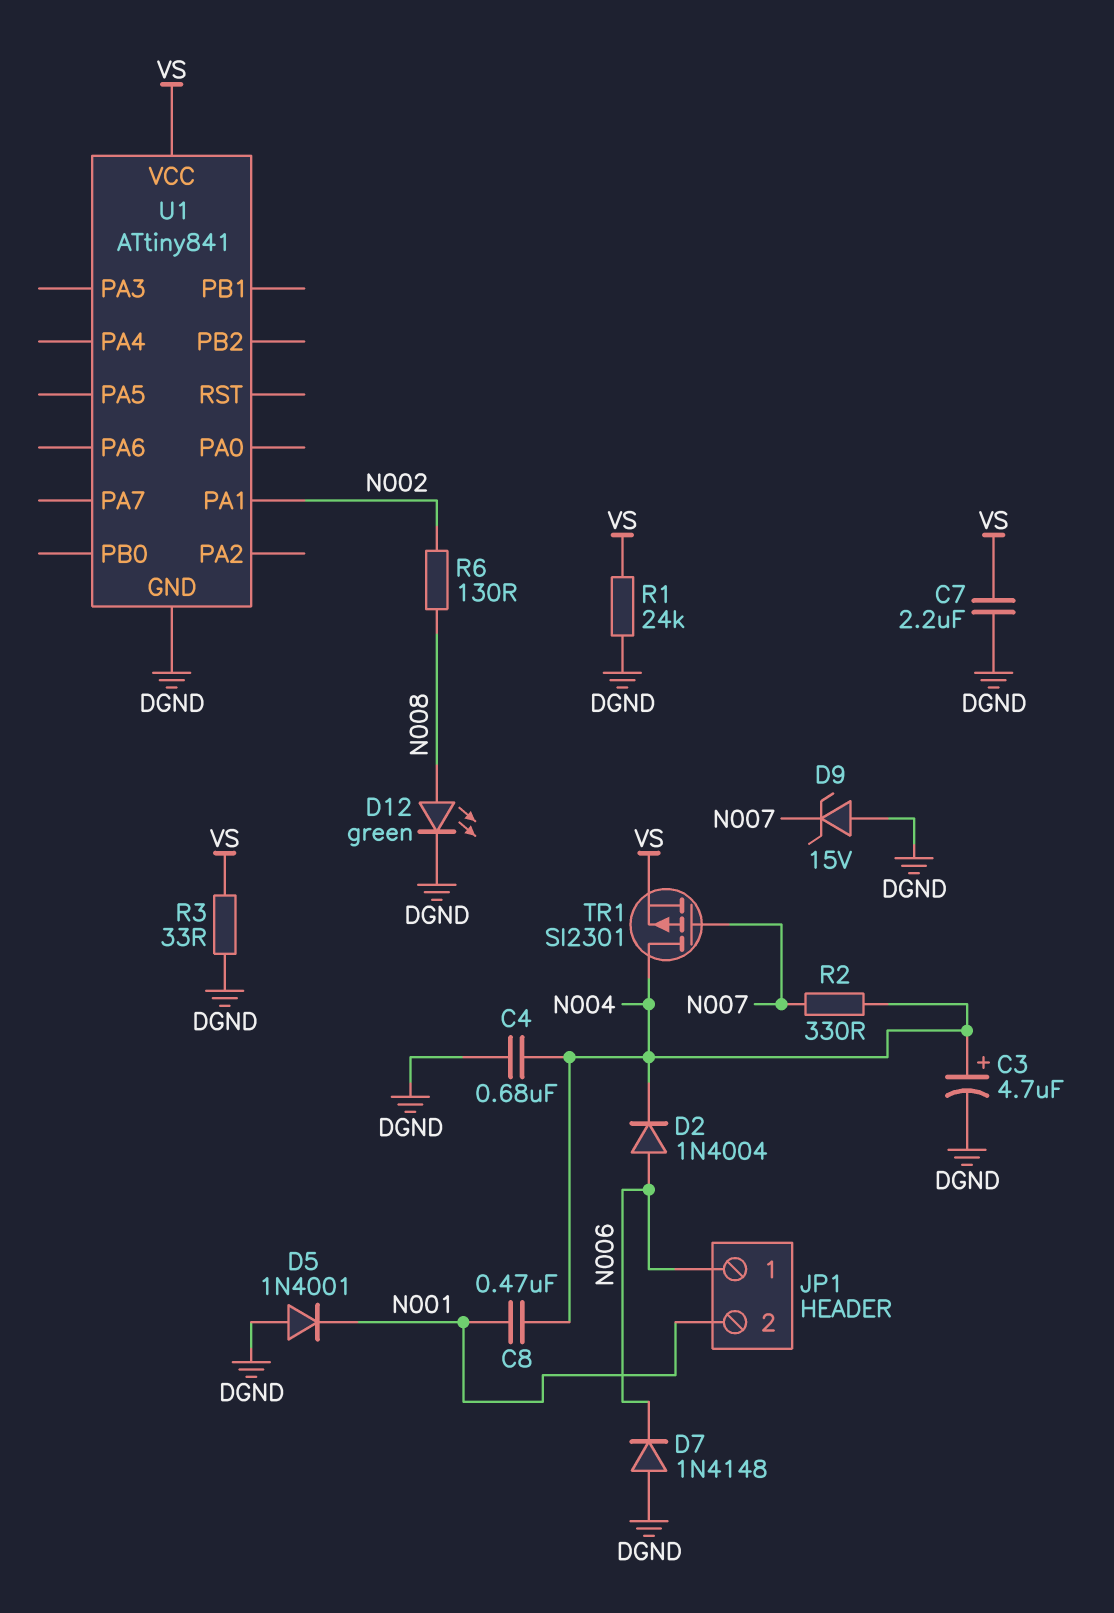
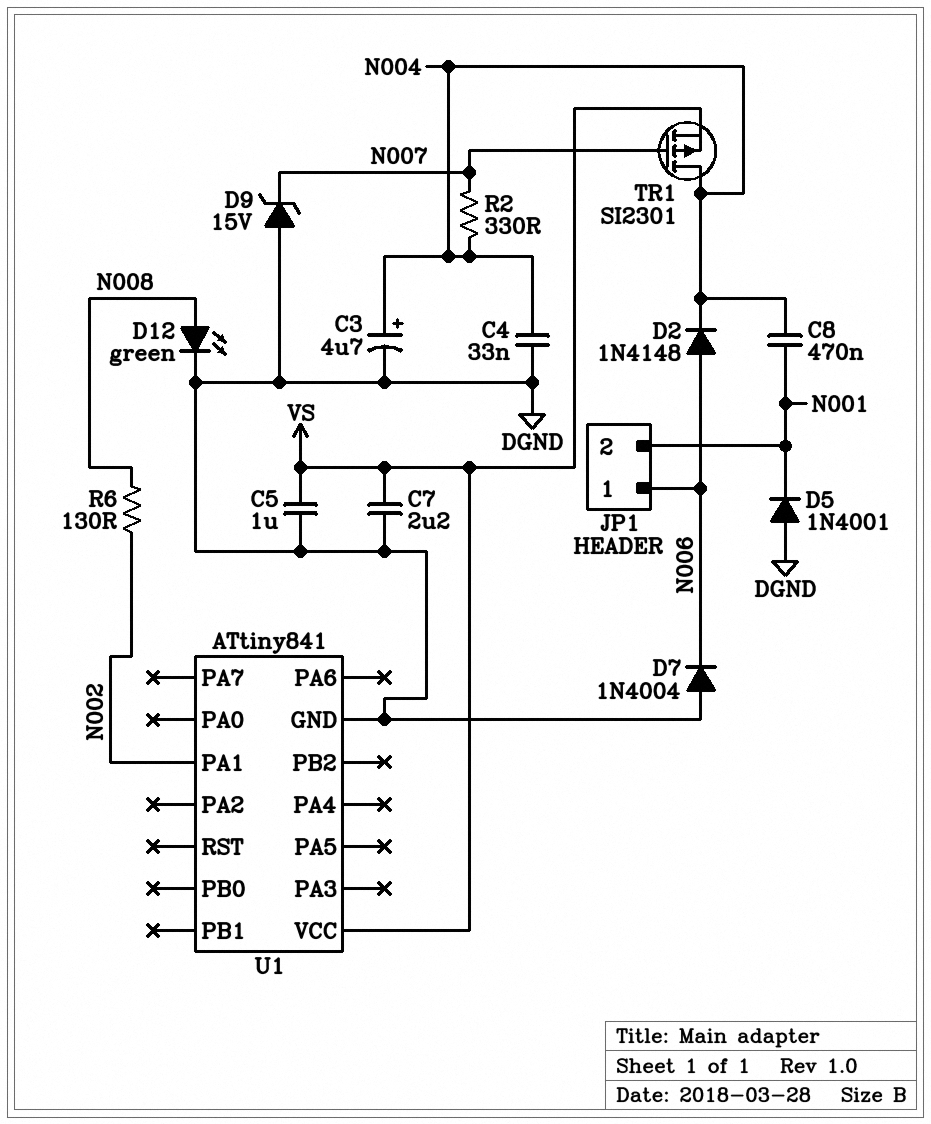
C4: 680nF (DGND, N004) -> 33nF (DGND, N004)
C5: none -> 1uF (DGND, VS)
D2: diode 1N4004 (A N006, K N004) -> diode 1N4148 (A N006, K N004)
D7: diode 1N4148 (A DGND, K N006) -> diode 1N4004 (A DGND, K N006)
R1: 24k (DGND, VS) -> none
R3: 33 (DGND, VS) -> none

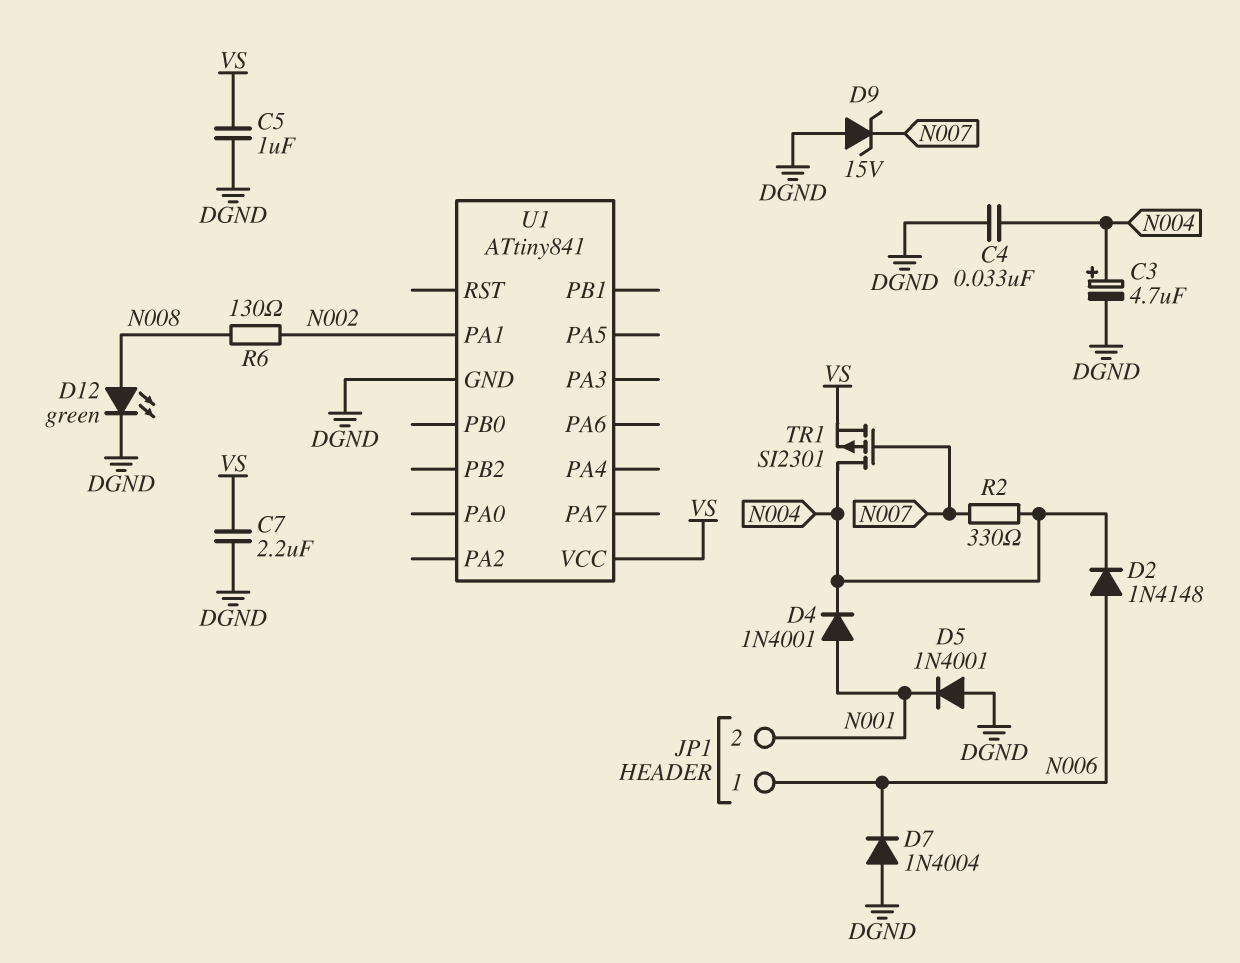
C8: 470nF (N001, N004) -> none
D4: none -> diode 1N4001 (A N001, K N004)

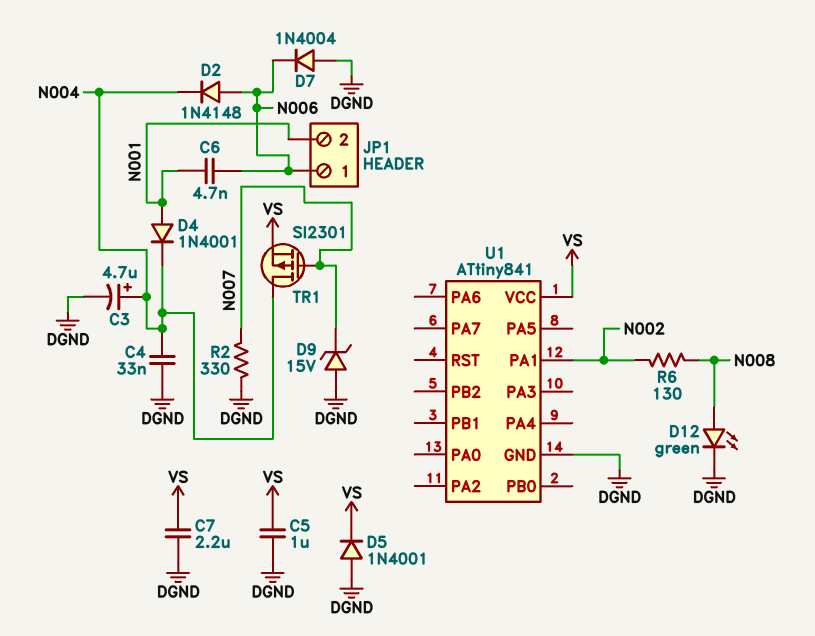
C6: none -> 4.7nF (N001, N006)
D5: diode 1N4001 (A DGND, K N001) -> diode 1N4001 (A DGND, K VS)
R2: 330 (N004, N007) -> 330 (DGND, N007)

